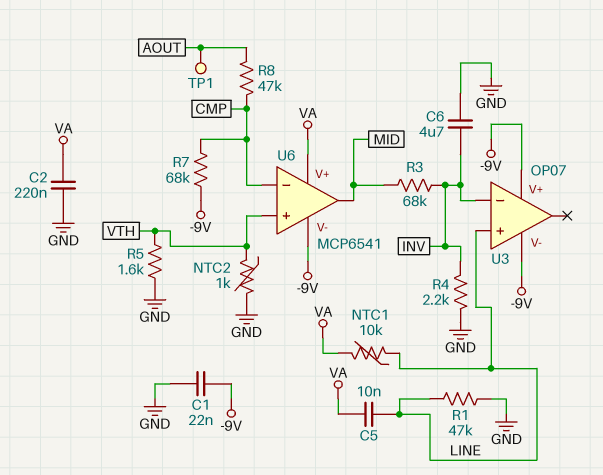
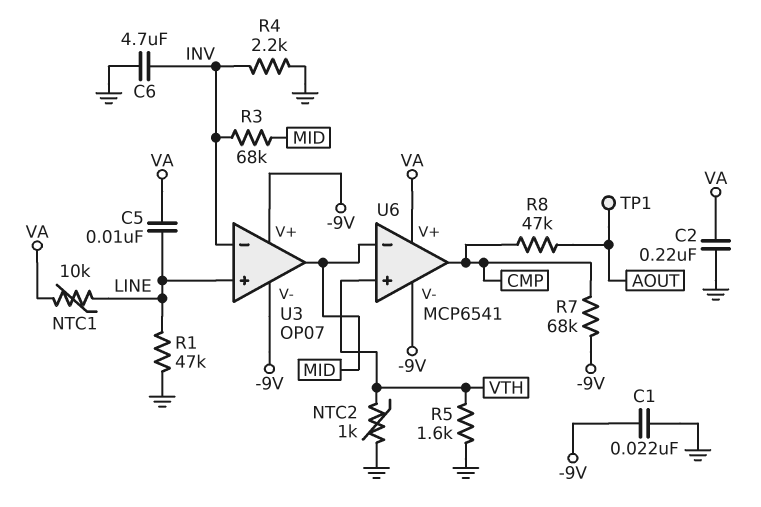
U3 pin out: none -> MID
U6 pin in-: CMP -> MID
U6 pin out: MID -> CMP

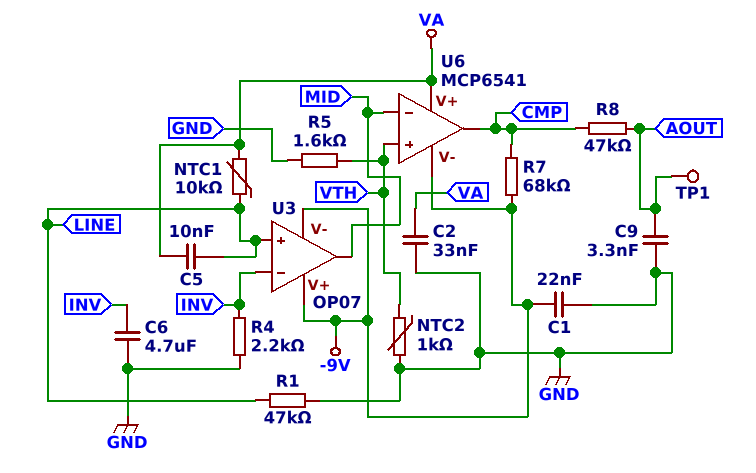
C2: 220nF (GND, VA) -> 33nF (GND, VA)
C9: none -> 3.3nF (AOUT, GND)
R3: 68k (INV, MID) -> none

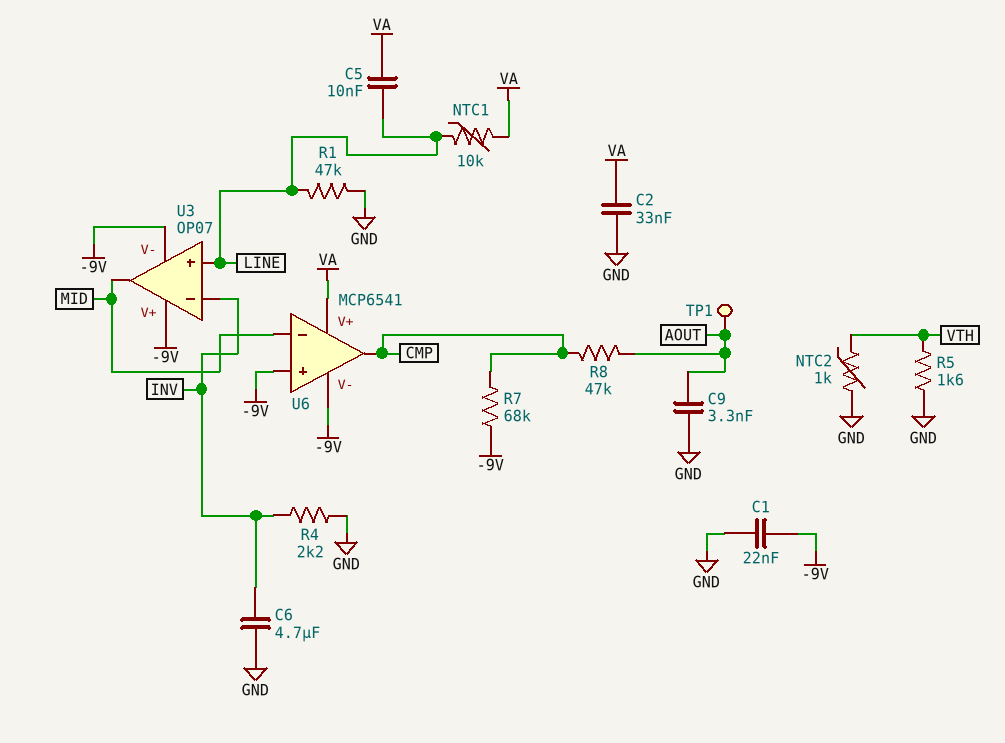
U6 pin in+: VTH -> -9V

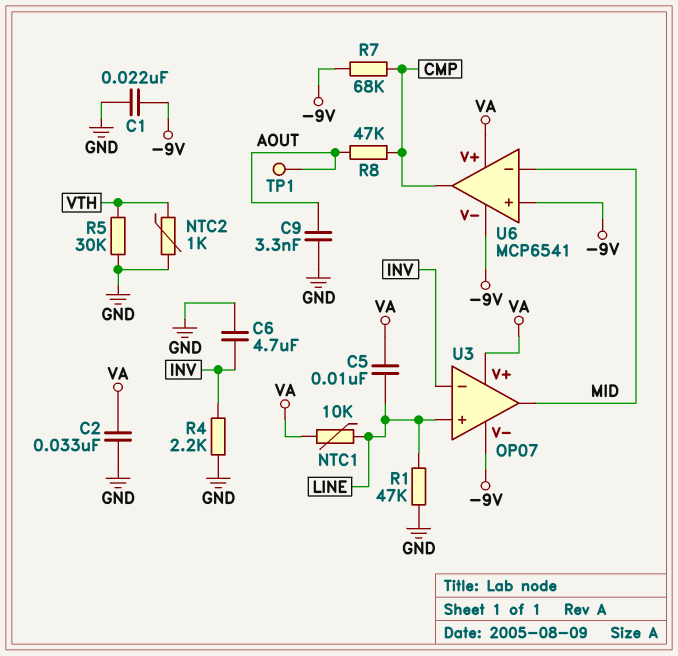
R5: 1.6k (GND, VTH) -> 30k (GND, VTH)
U3 pin V+: -9V -> VA

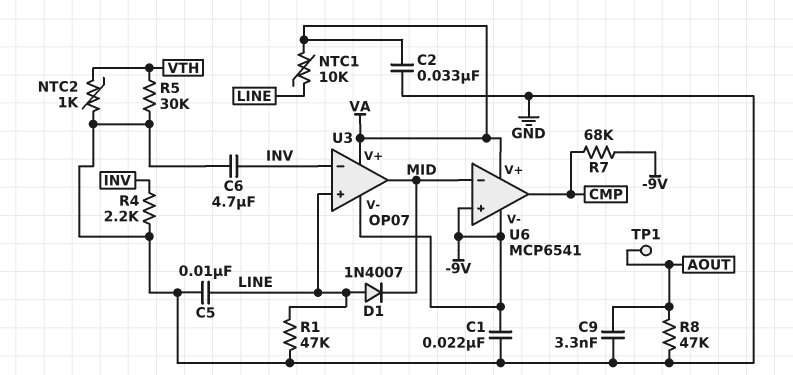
C5: 10nF (LINE, VA) -> 10nF (GND, LINE)
D1: none -> diode 1N4007 (A LINE, K MID)
R8: 47k (AOUT, CMP) -> 47k (AOUT, GND)

